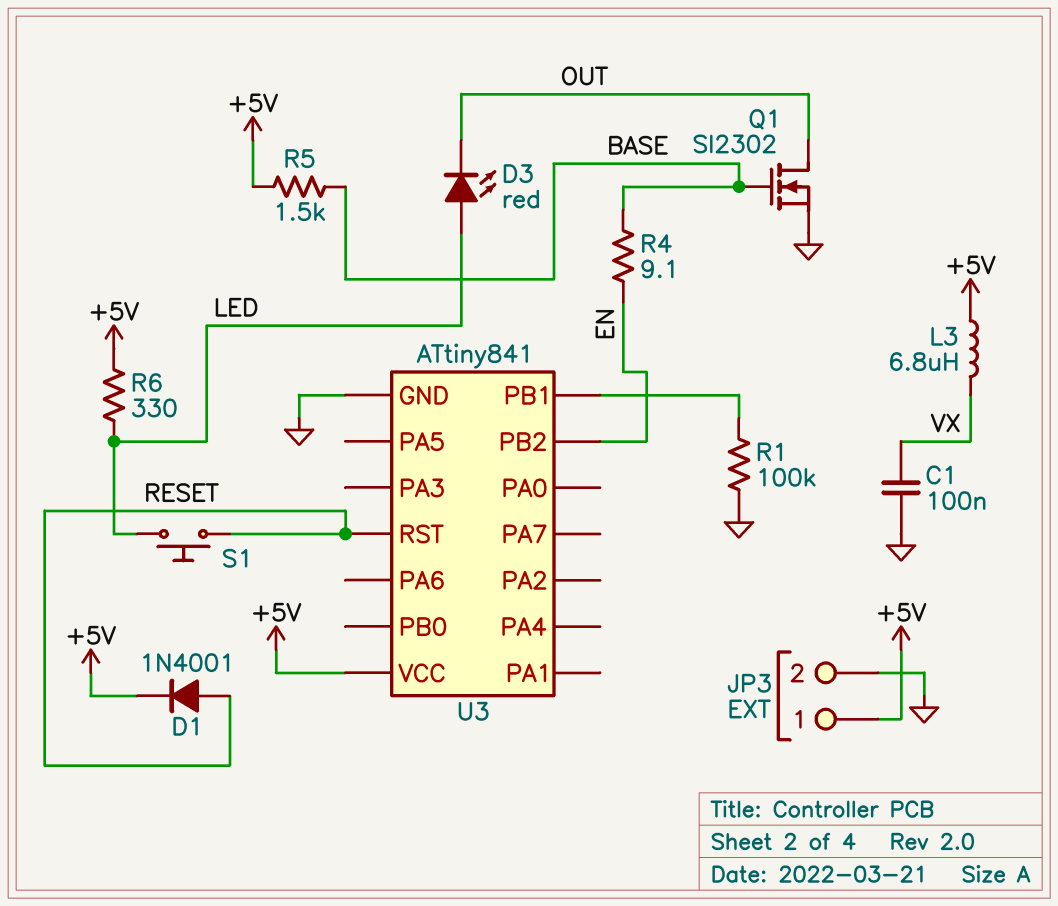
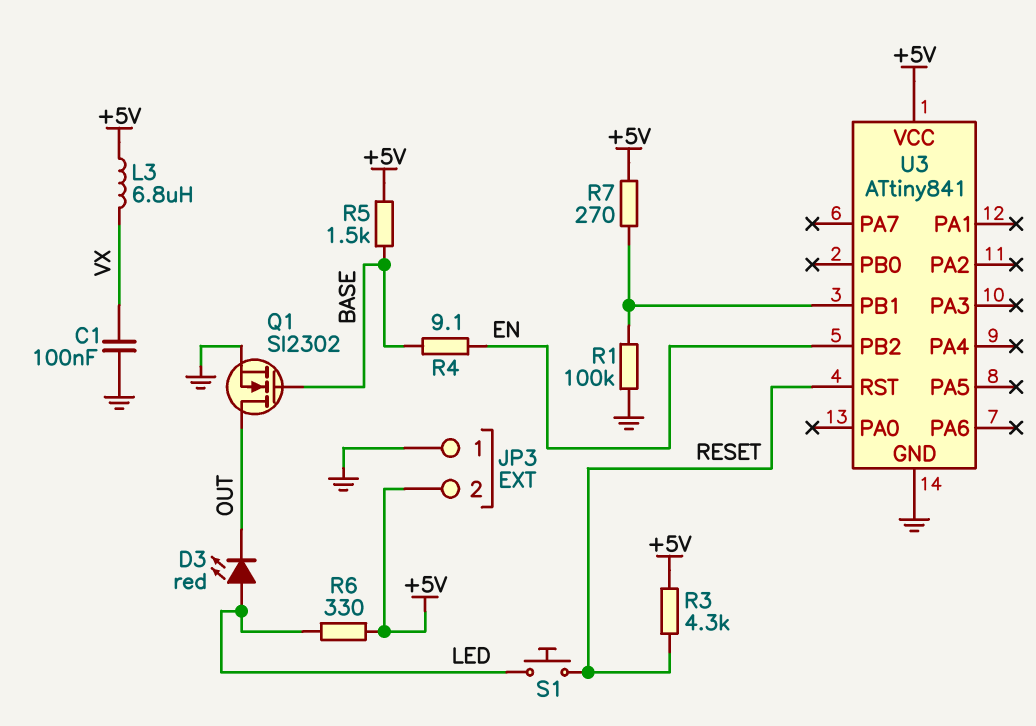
D1: diode 1N4001 (A RESET, K +5V) -> none
JP3 pin 1: +5V -> GND
JP3 pin 2: GND -> +5V
R3: none -> 4.3k (+5V, RESET)
R7: none -> 270 (+5V, U3/PB1)

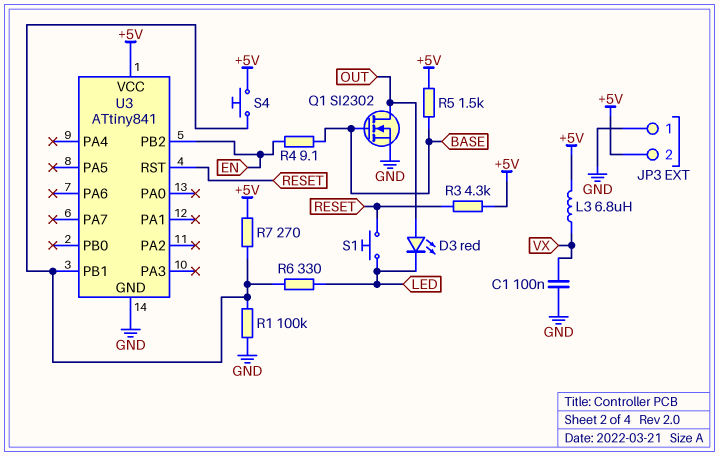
D3: LED red (A LED, K OUT) -> LED red (A OUT, K LED)
R6: 330 (+5V, LED) -> 330 (LED, U3/PB1)
S4: none -> button (+5V, U3/PB1)

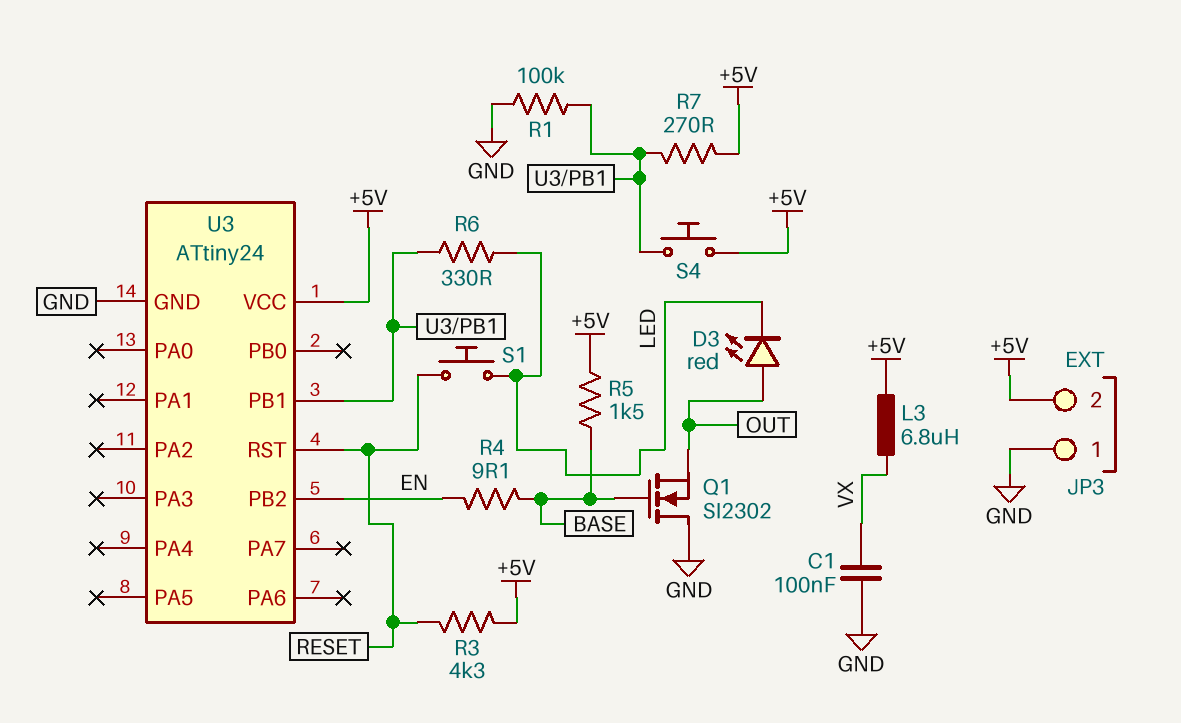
Q1: NMOS SI2302 (G BASE, D OUT, S GND) -> NMOS SI2302 (G BASE, D GND, S OUT)
U3: ATtiny841 -> ATtiny24

